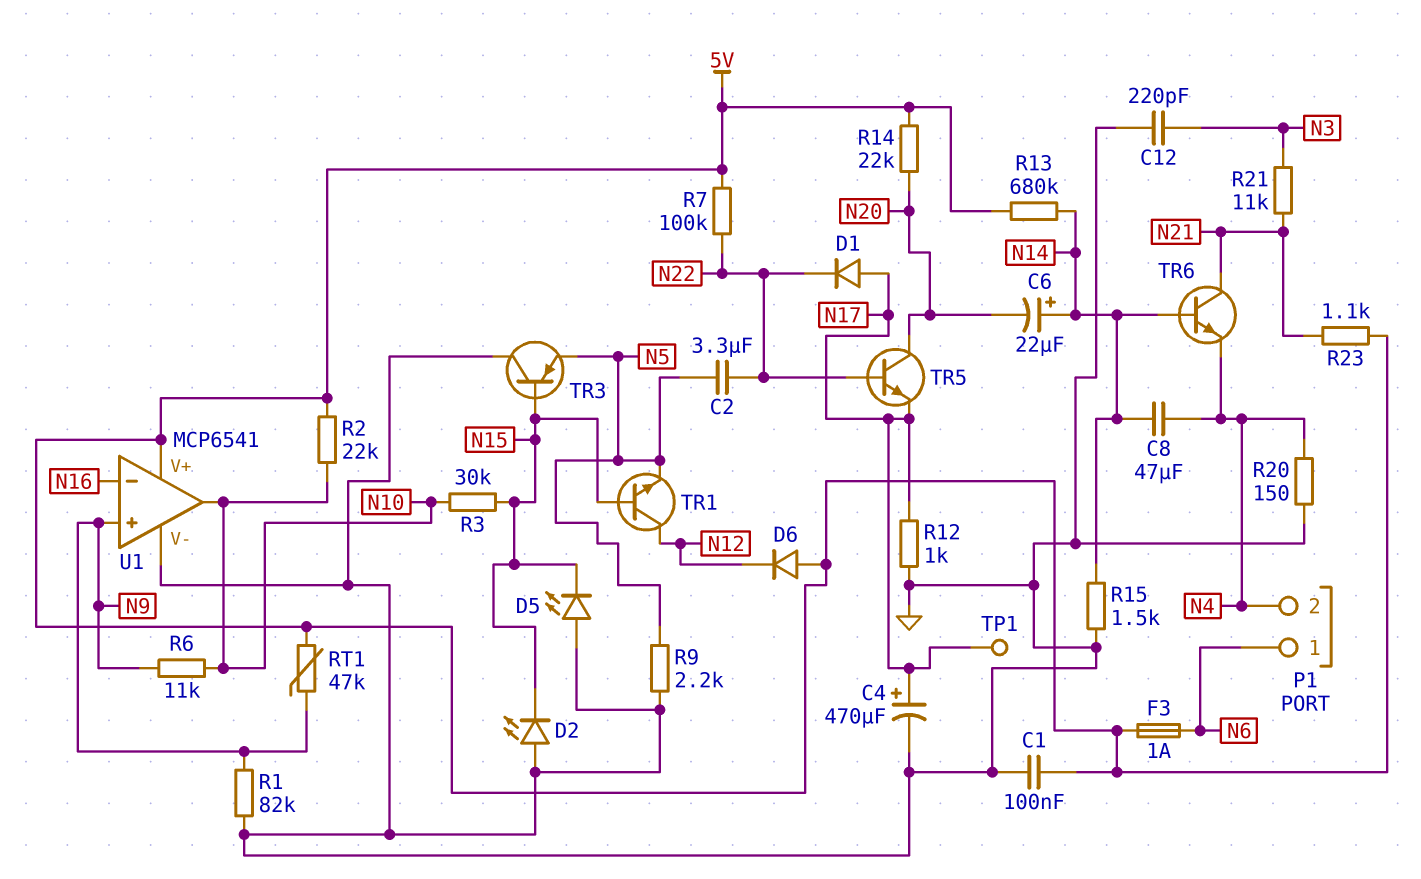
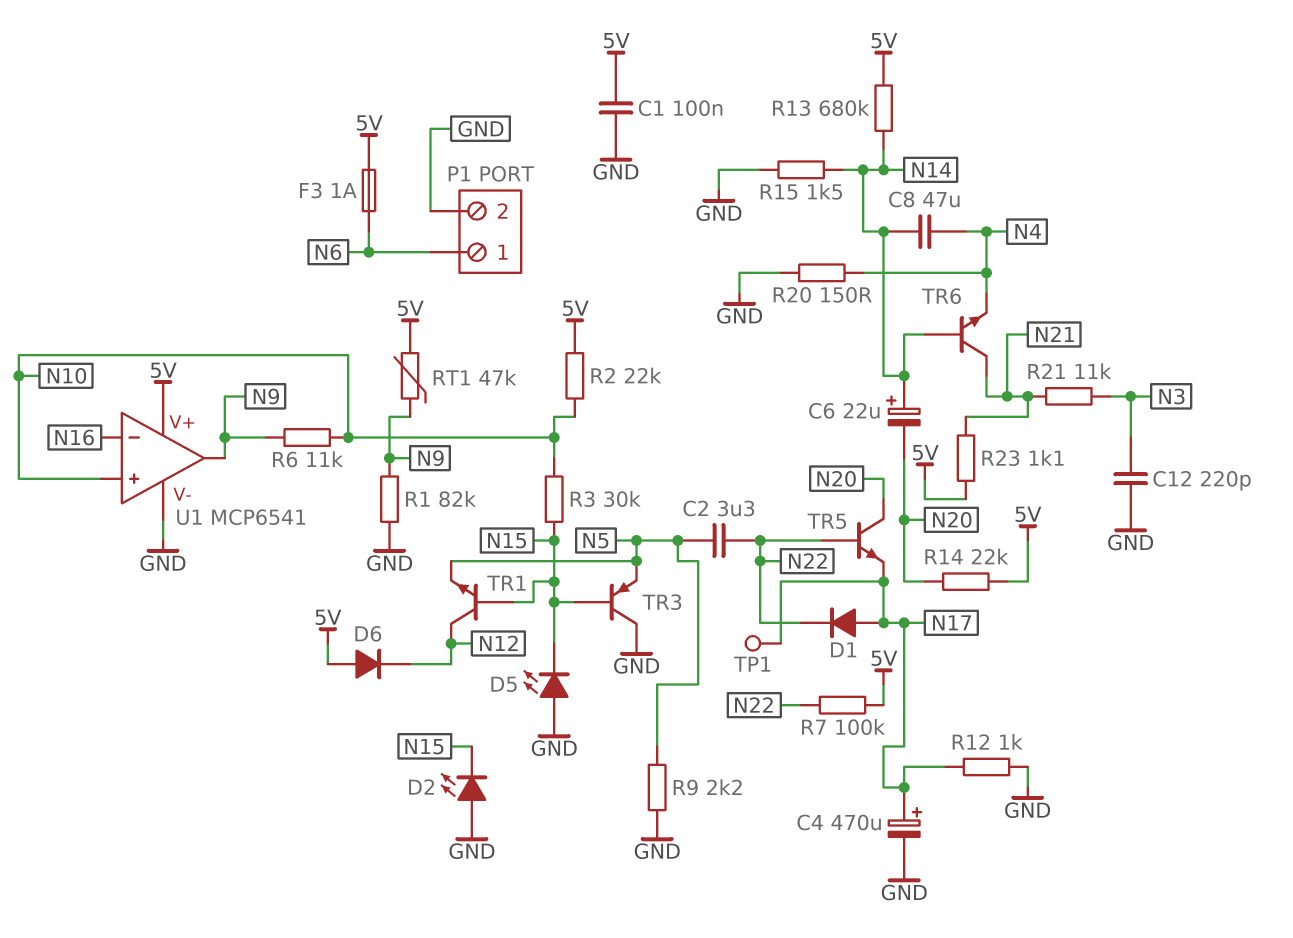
P1 pin 2: N4 -> GND
U1 pin in+: N9 -> N10
U1 pin out: N10 -> N9

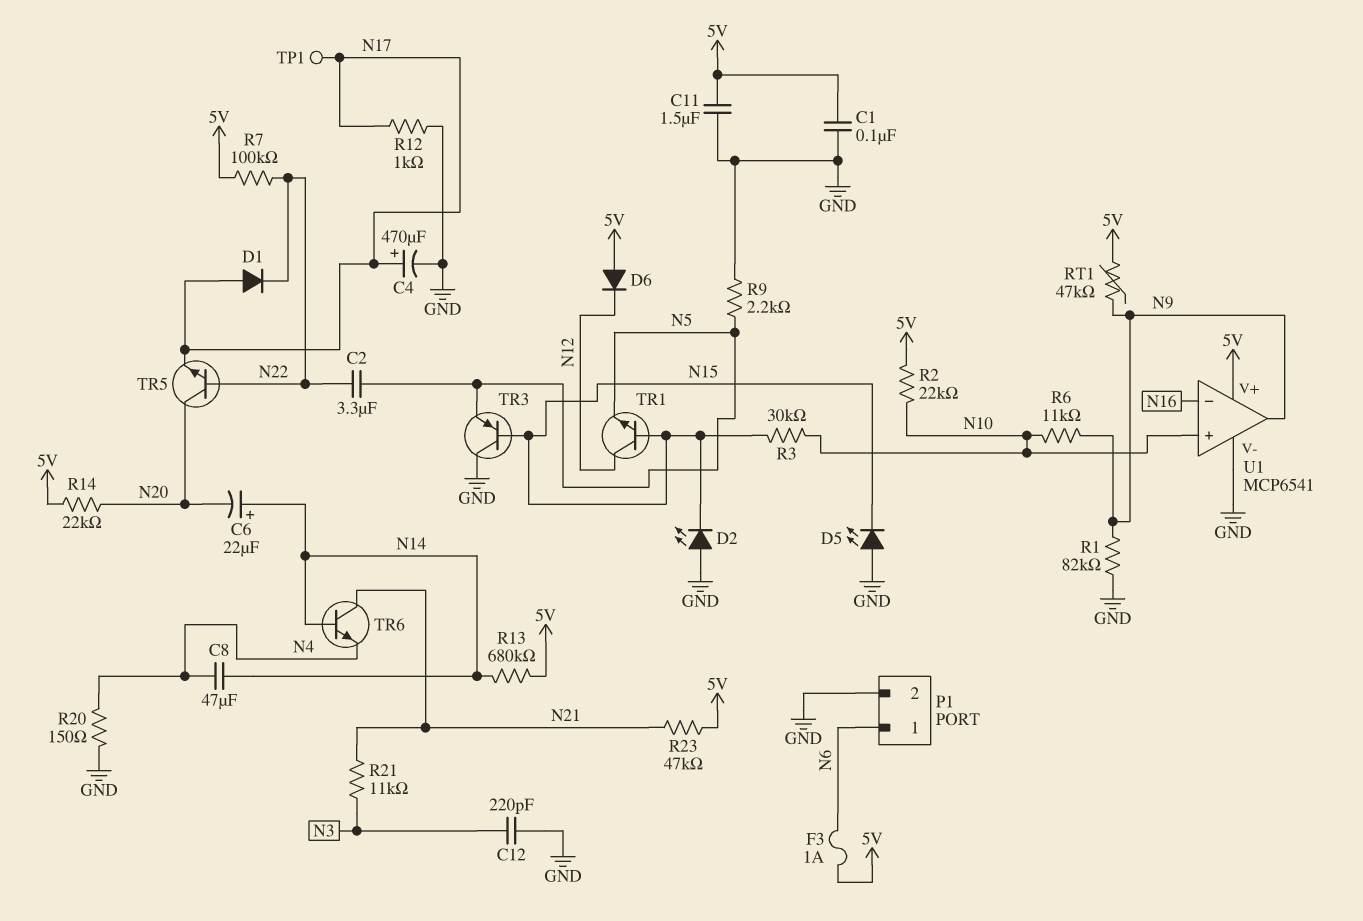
C11: none -> 1.5uF (5V, GND)
R15: 1.5k (GND, N14) -> none
R23: 1.1k (5V, N21) -> 47k (5V, N21)

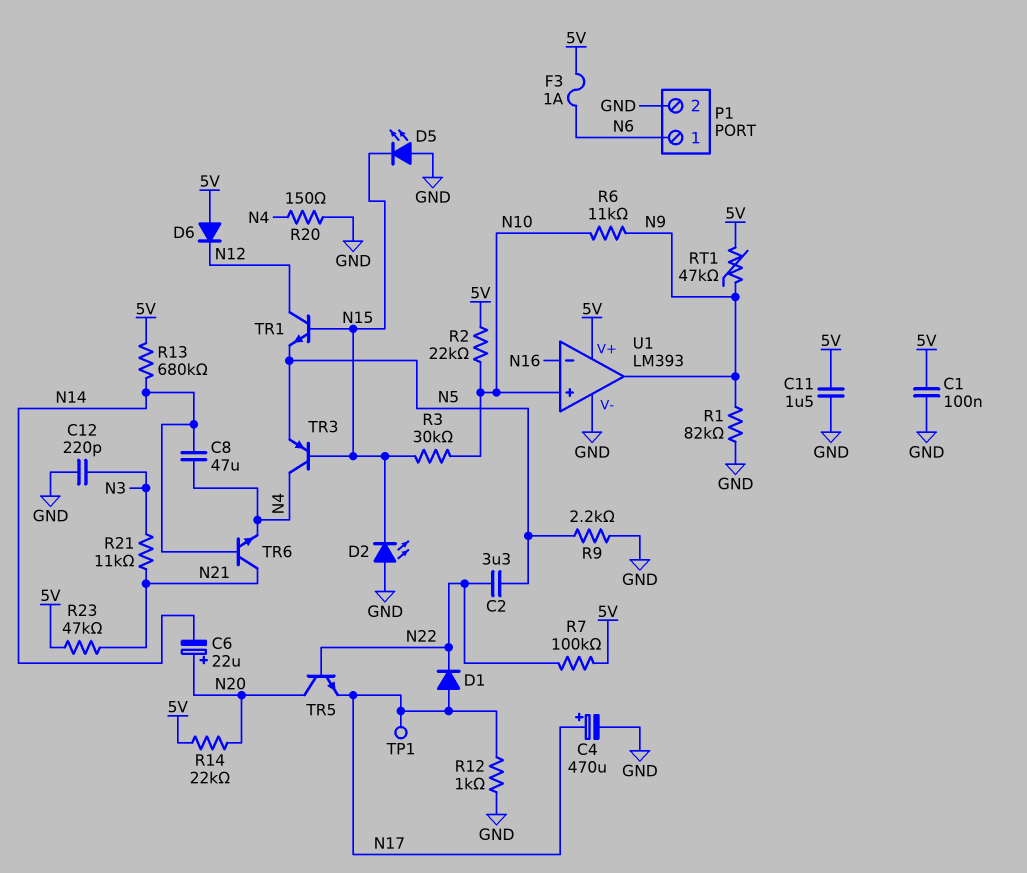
C6: 22uF (plus N14, minus N20) -> 22uF (plus N20, minus N14)
TR3: PNP (B N15, C GND, E N5) -> PNP (B N15, C N4, E N5)
U1: MCP6541 -> LM393

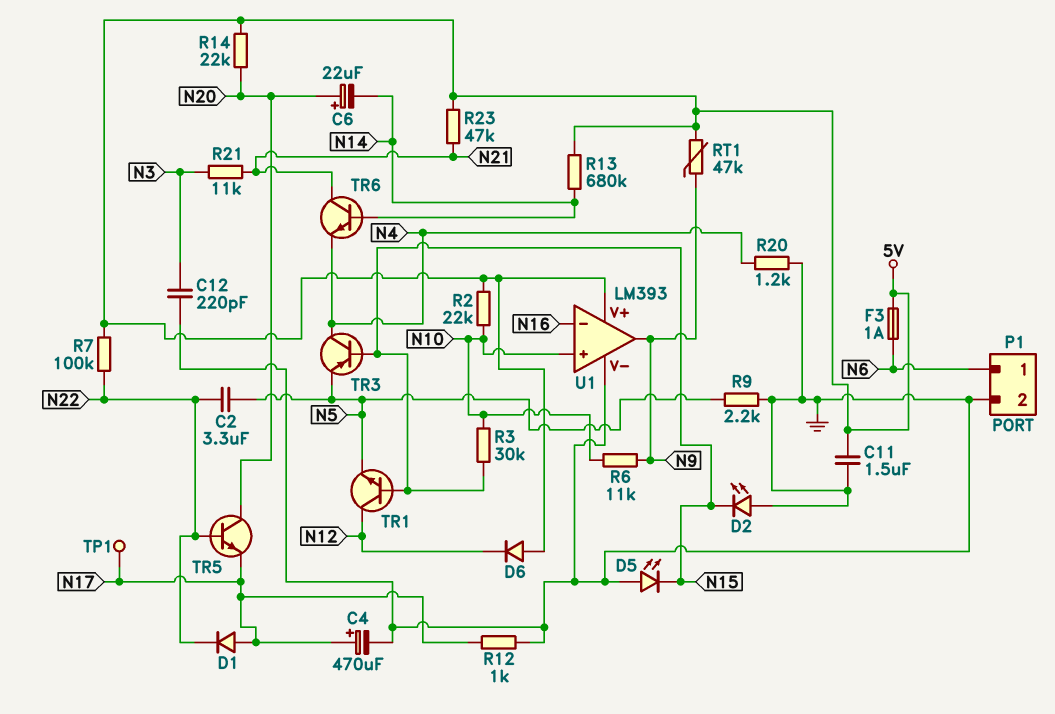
C1: 100nF (5V, GND) -> none
C8: 47uF (N4, N14) -> none
R1: 82k (GND, N9) -> none
R20: 150 (GND, N4) -> 1.2k (GND, N4)

